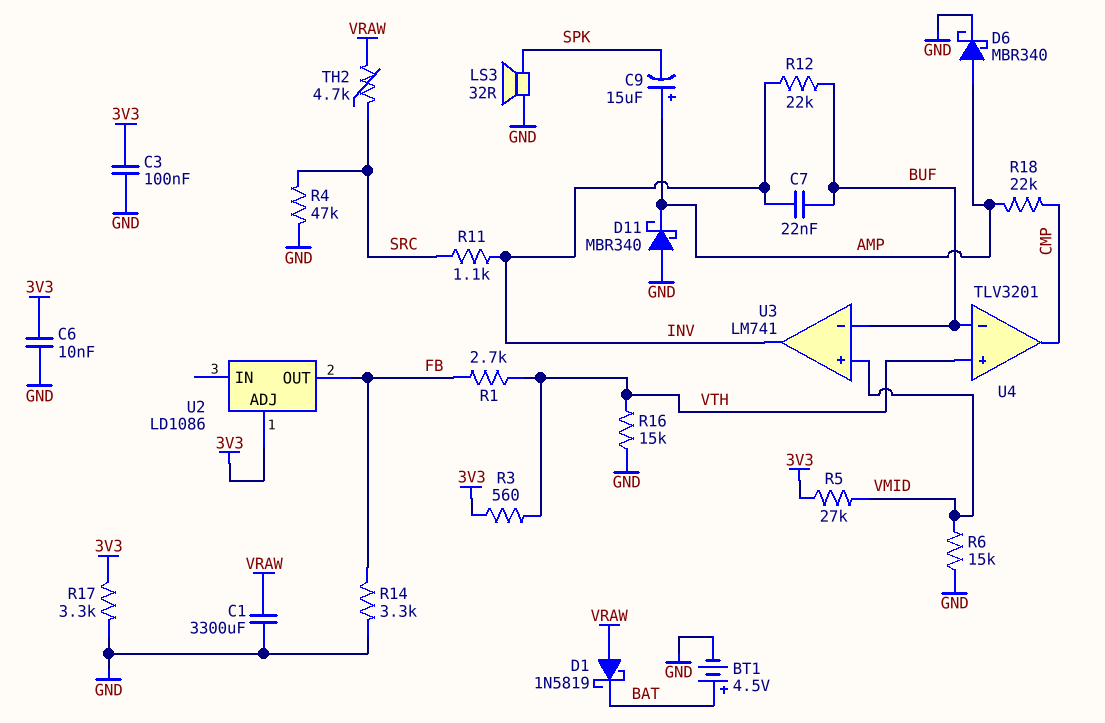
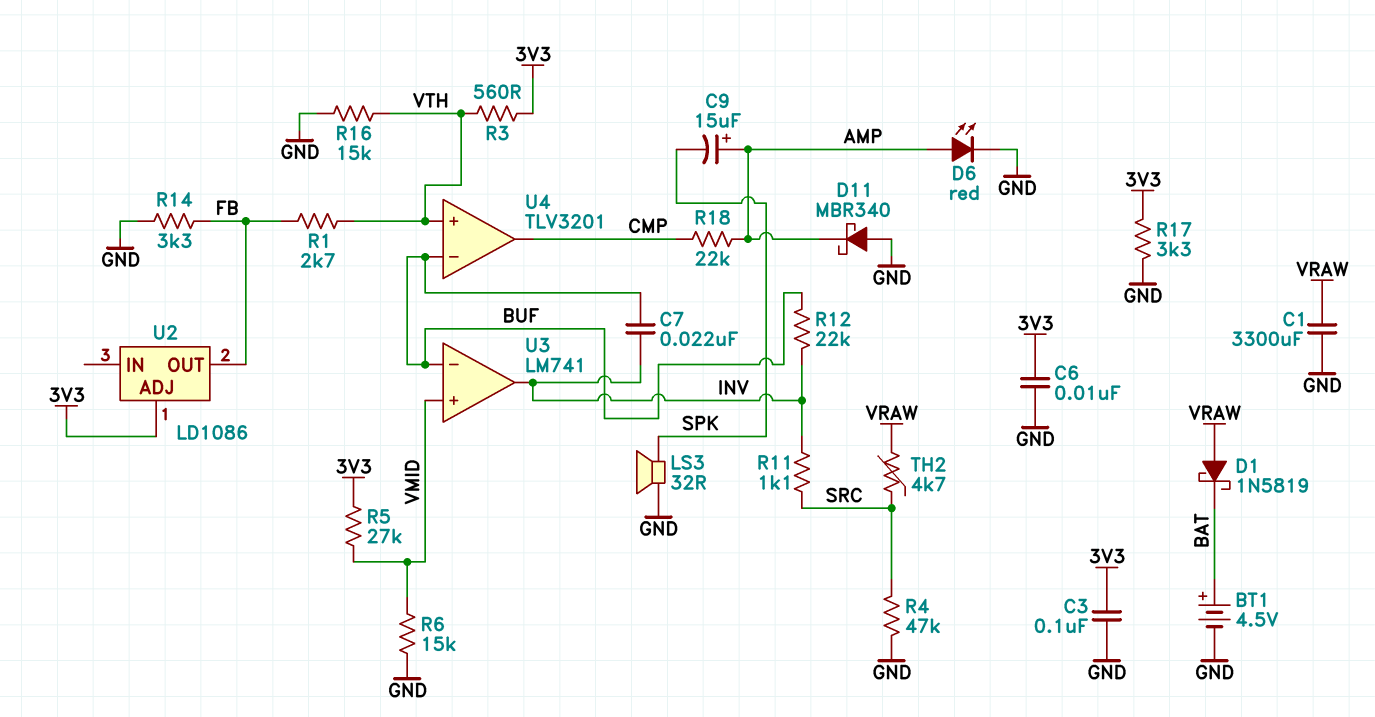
D6: schottky MBR340 (A AMP, K GND) -> LED red (A AMP, K GND)

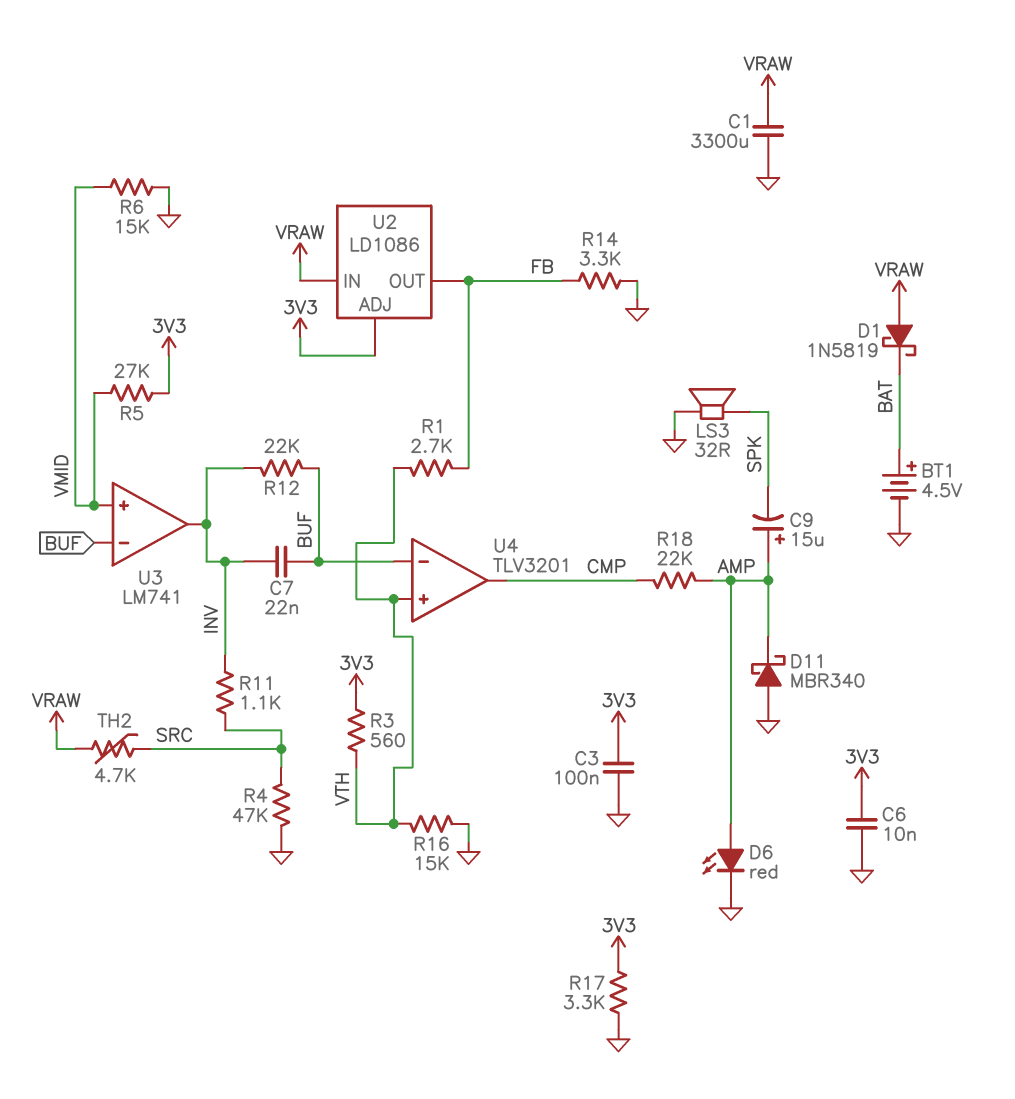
U2 pin IN: none -> VRAW

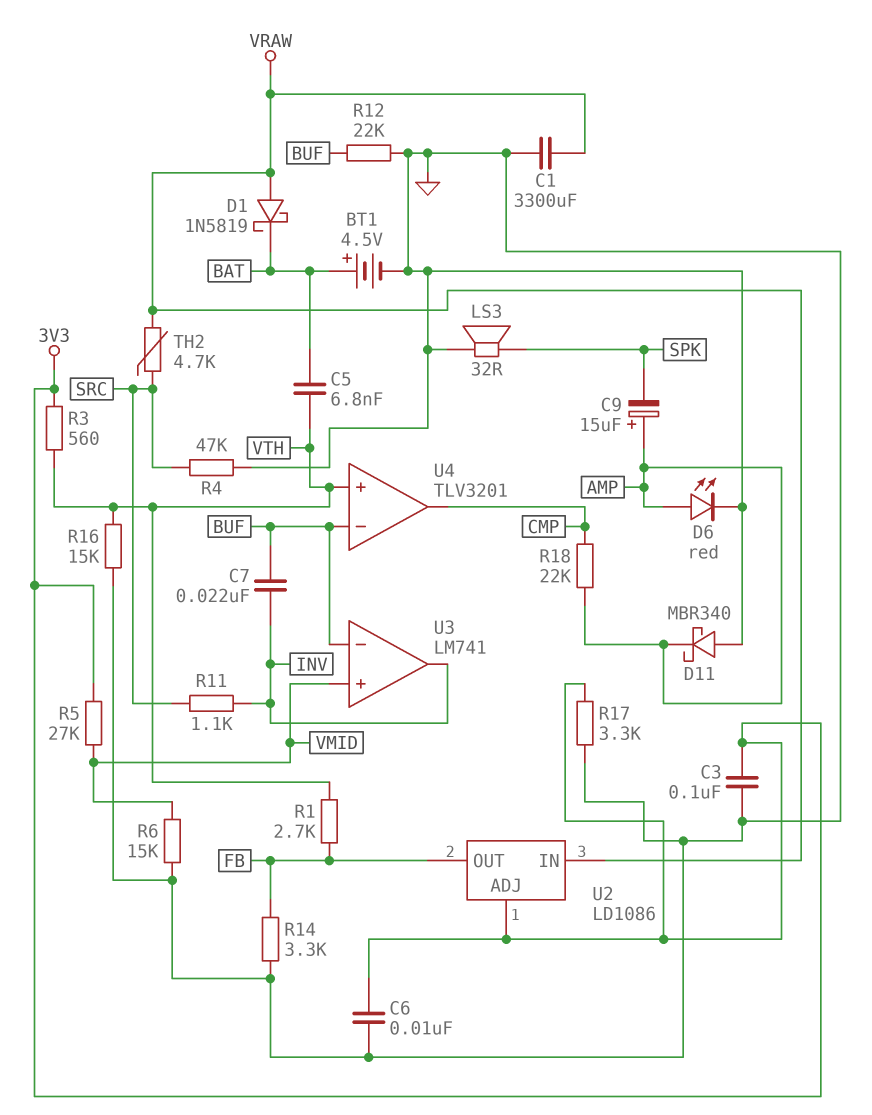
C5: none -> 6.8nF (BAT, VTH)
R12: 22k (BUF, INV) -> 22k (BUF, GND)

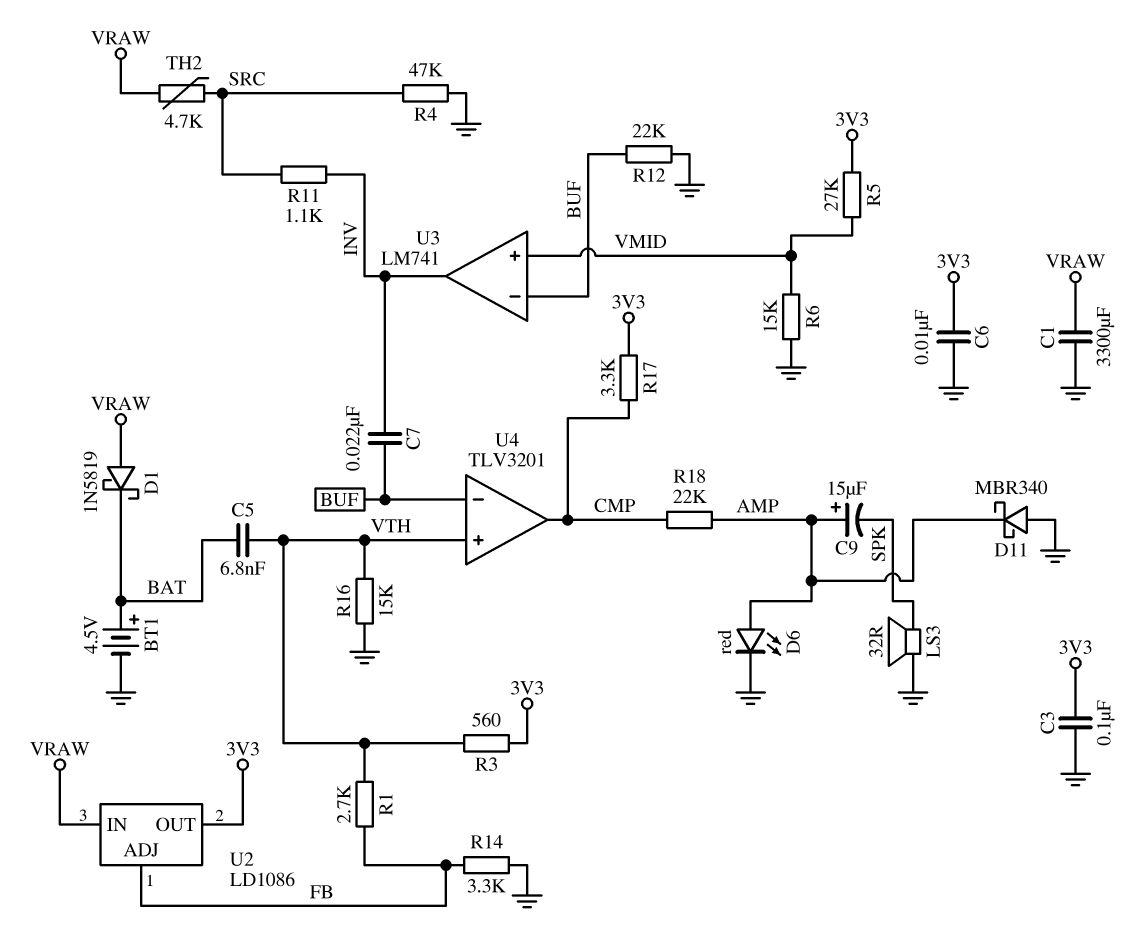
R17: 3.3k (3V3, GND) -> 3.3k (3V3, CMP)
U2 pin ADJ: 3V3 -> FB
U2 pin OUT: FB -> 3V3

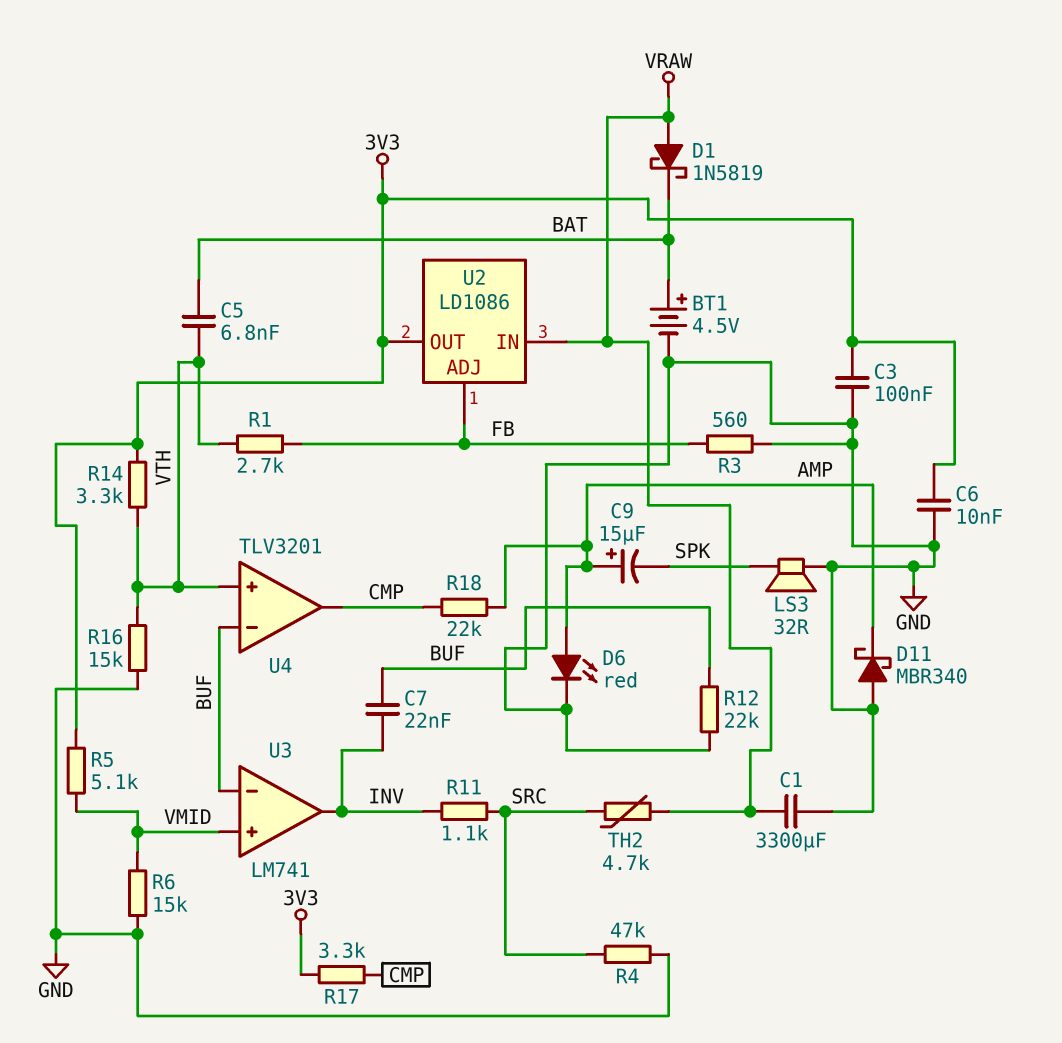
R3: 560 (3V3, VTH) -> 560 (FB, GND)
R5: 27k (3V3, VMID) -> 5.1k (3V3, VMID)
R14: 3.3k (FB, GND) -> 3.3k (3V3, VTH)

